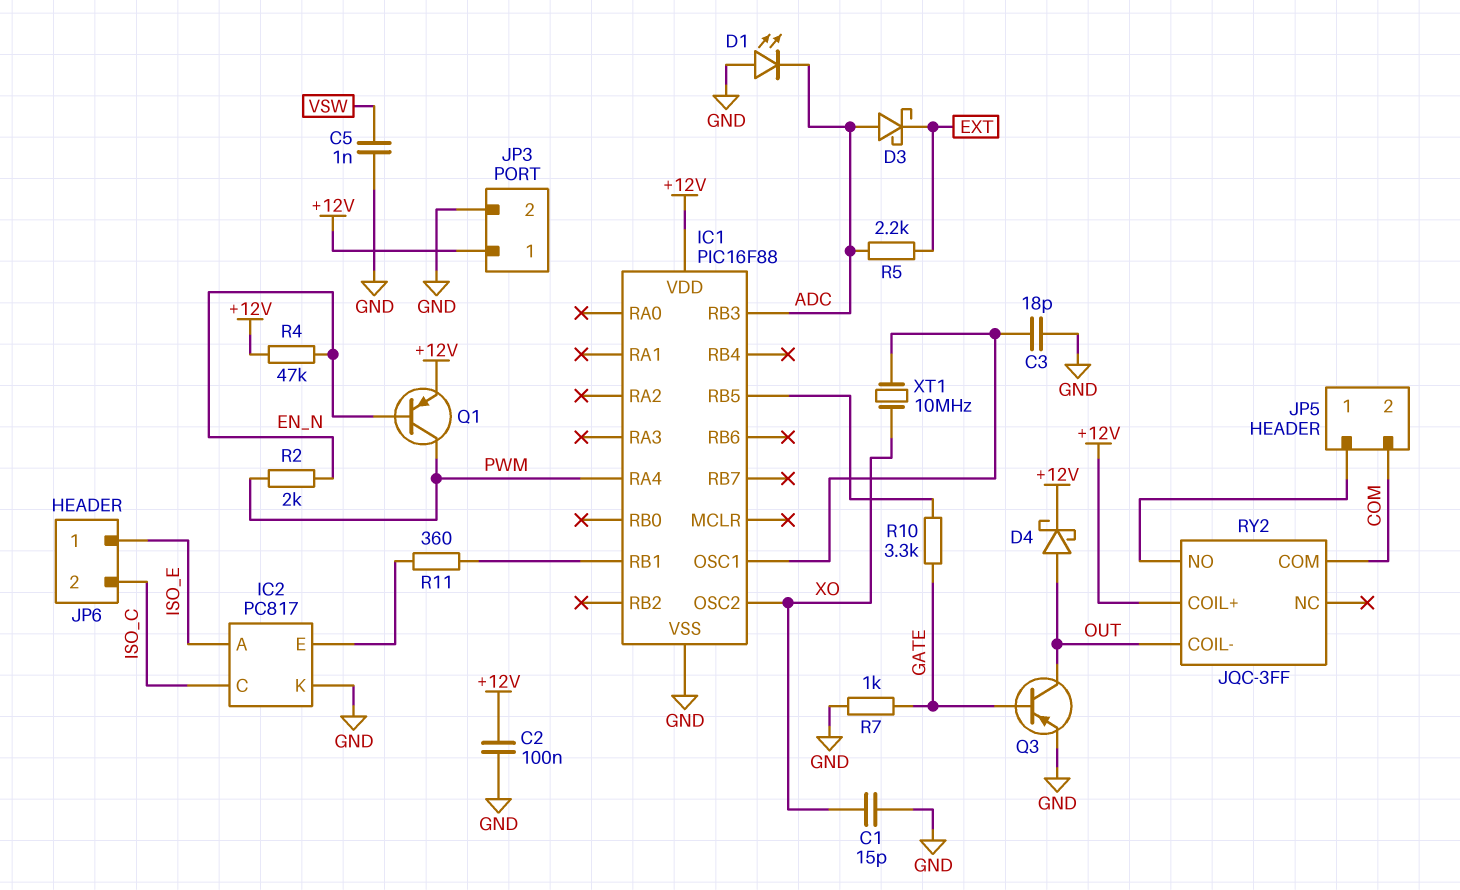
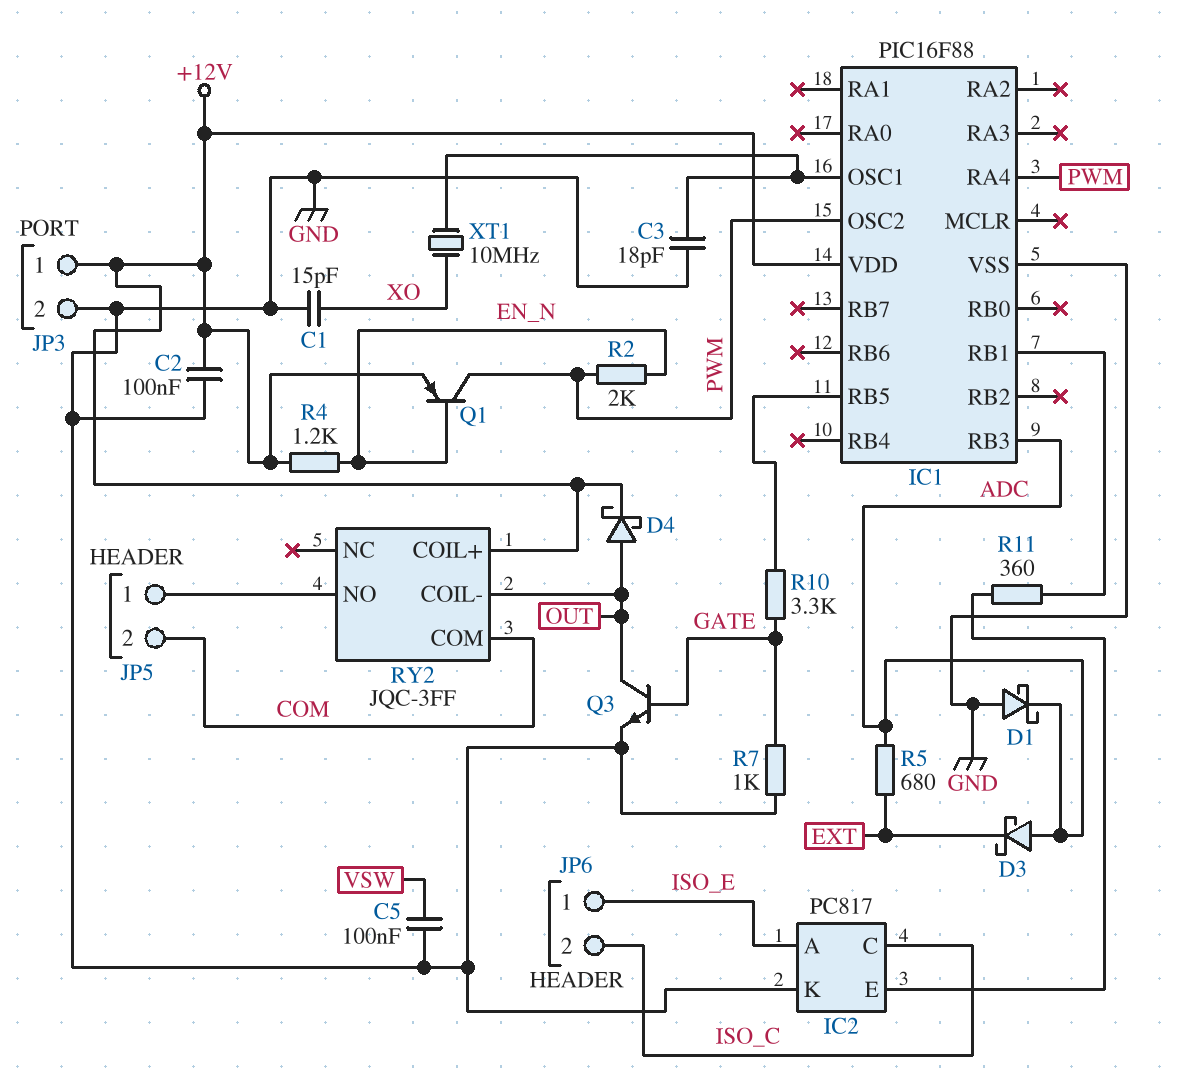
C5: 1nF (GND, VSW) -> 100nF (GND, VSW)
D1: LED (A GND, K ADC) -> schottky (A GND, K ADC)
IC1 pin OSC2: XO -> PWM
Q3: PNP (B GATE, C OUT, E GND) -> NPN (B GATE, C OUT, E GND)
R4: 47k (+12V, EN_N) -> 1.2k (+12V, EN_N)
R5: 2.2k (ADC, EXT) -> 680 (ADC, EXT)

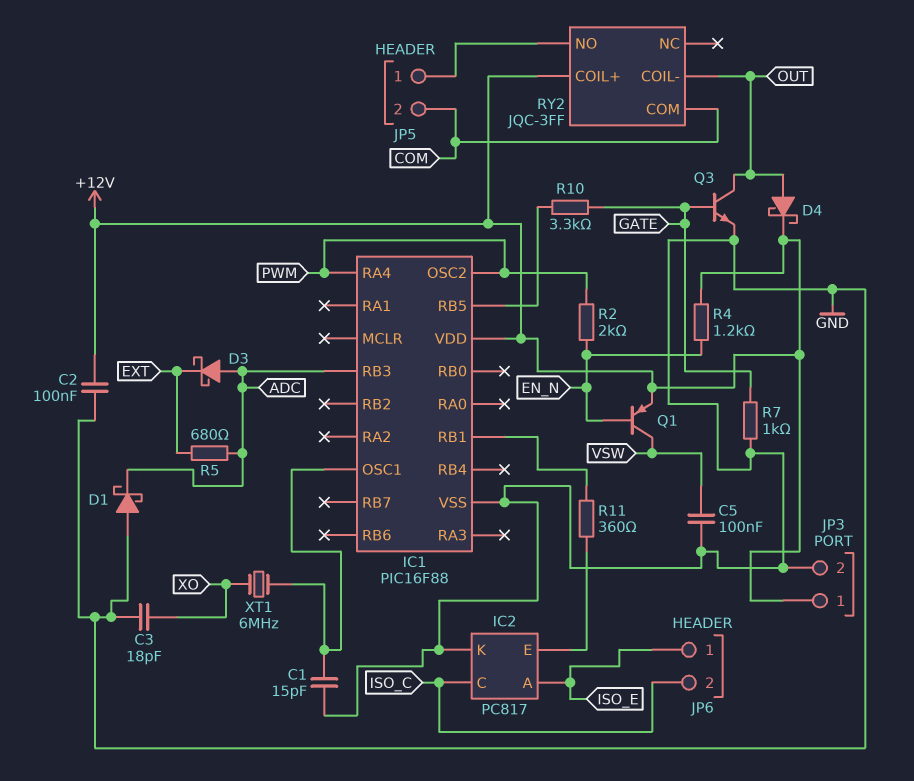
C1: 15pF (GND, XO) -> 15pF (GND, IC1/OSC1)
C3: 18pF (GND, IC1/OSC1) -> 18pF (GND, XO)
Q1: PNP (B EN_N, C PWM, E +12V) -> PNP (B EN_N, C VSW, E +12V)
XT1: 10MHz (IC1/OSC1, XO) -> 6MHz (IC1/OSC1, XO)

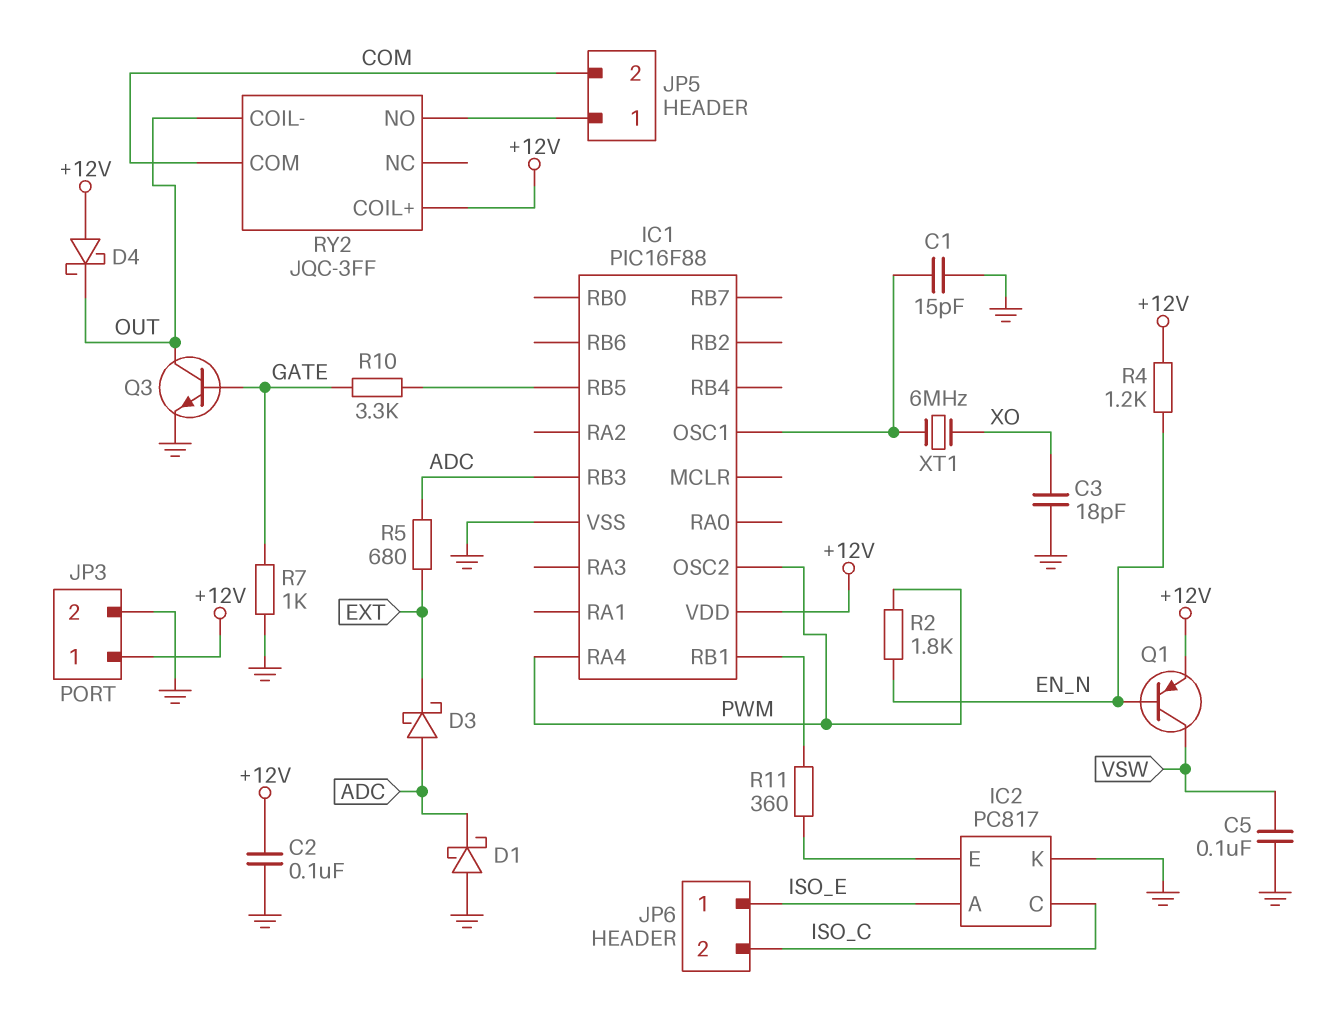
D4: schottky (A OUT, K +12V) -> schottky (A +12V, K OUT)
R2: 2k (EN_N, PWM) -> 1.8k (EN_N, PWM)

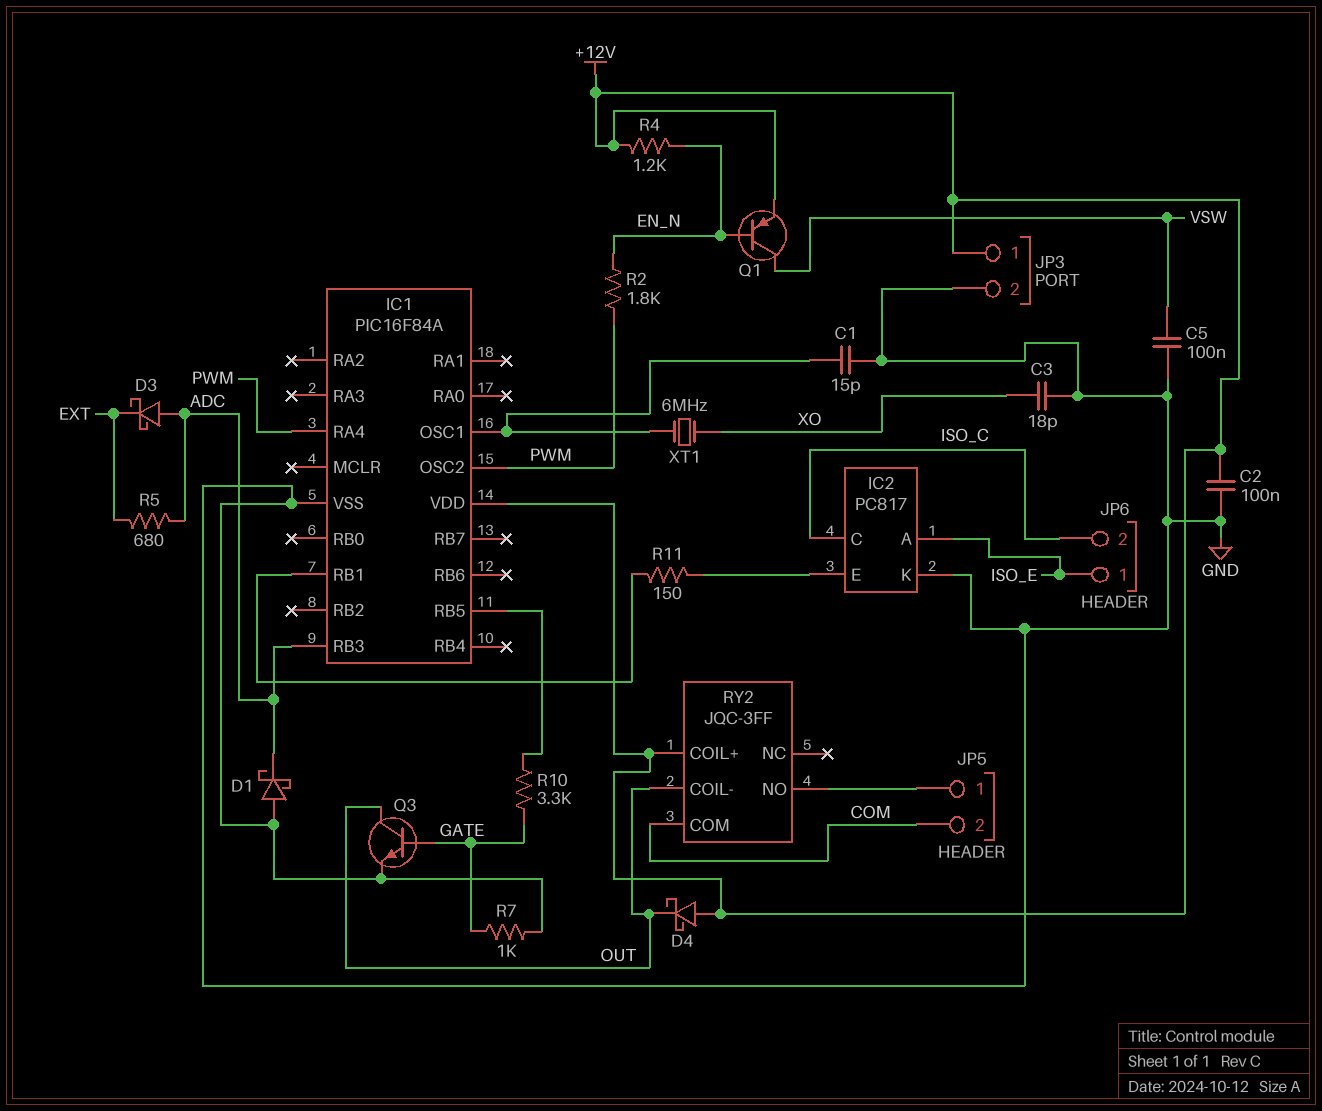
IC1: PIC16F88 -> PIC16F84A
R11: 360 (IC1/RB1, IC2/E) -> 150 (IC1/RB1, IC2/E)

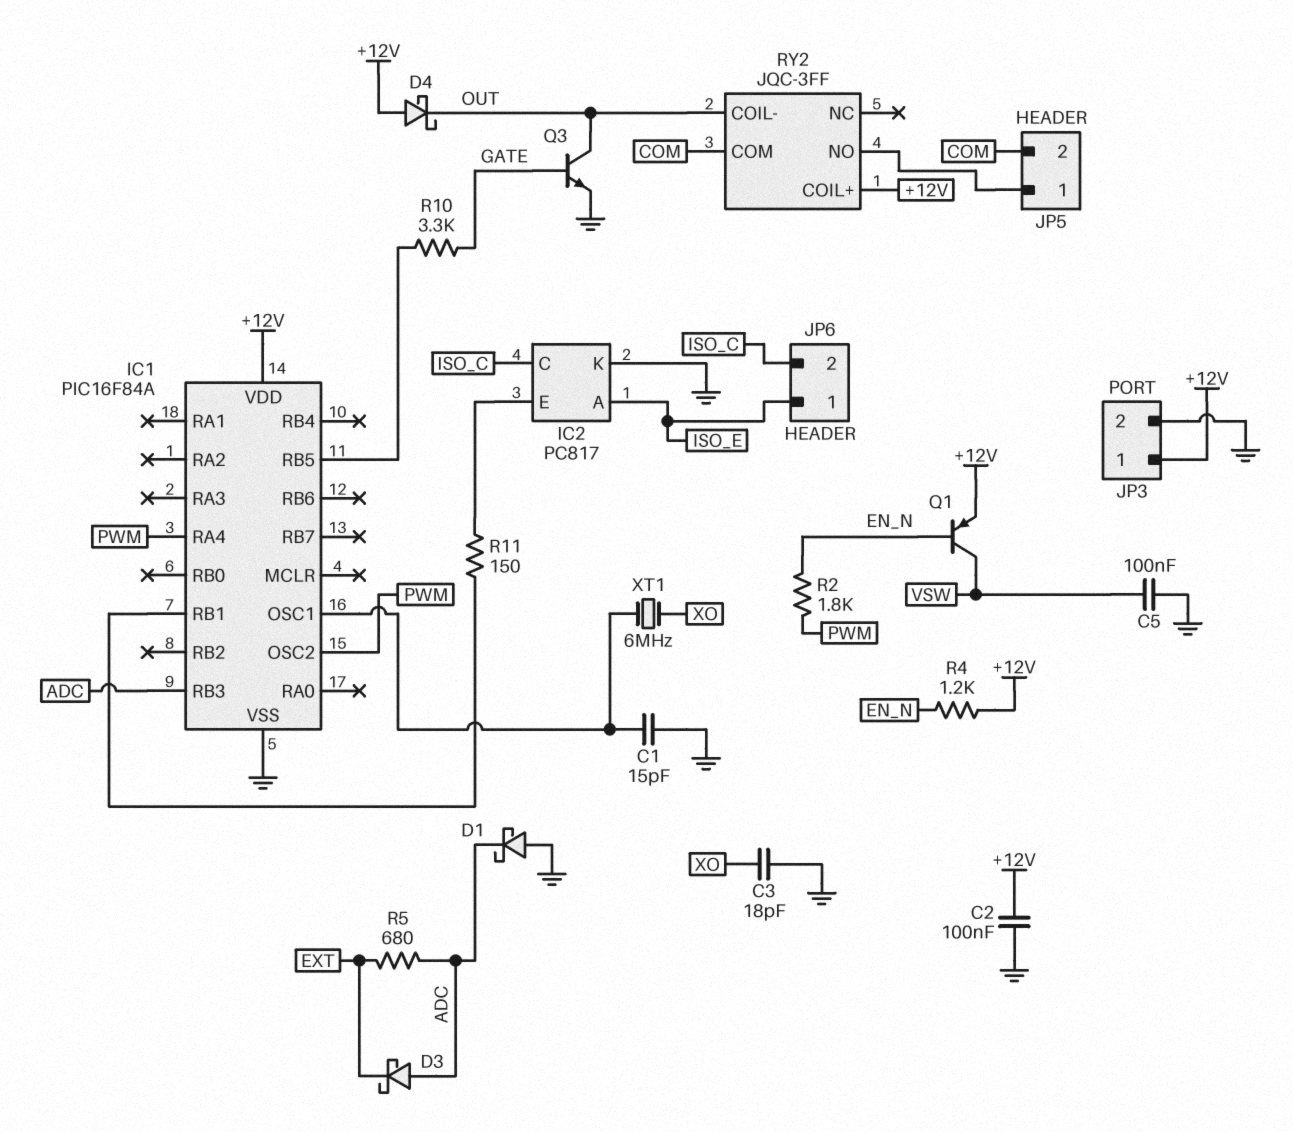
R7: 1k (GATE, GND) -> none

